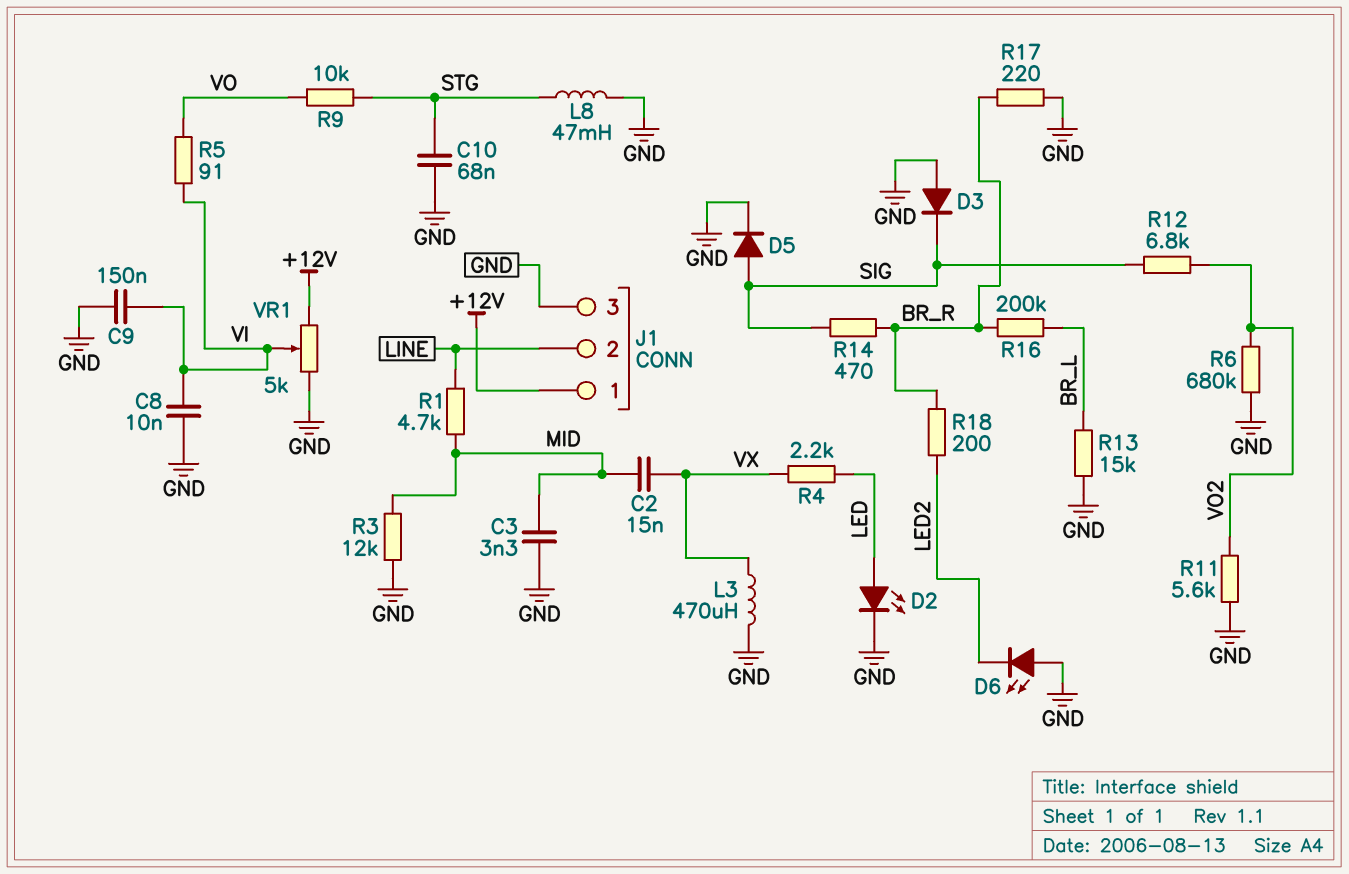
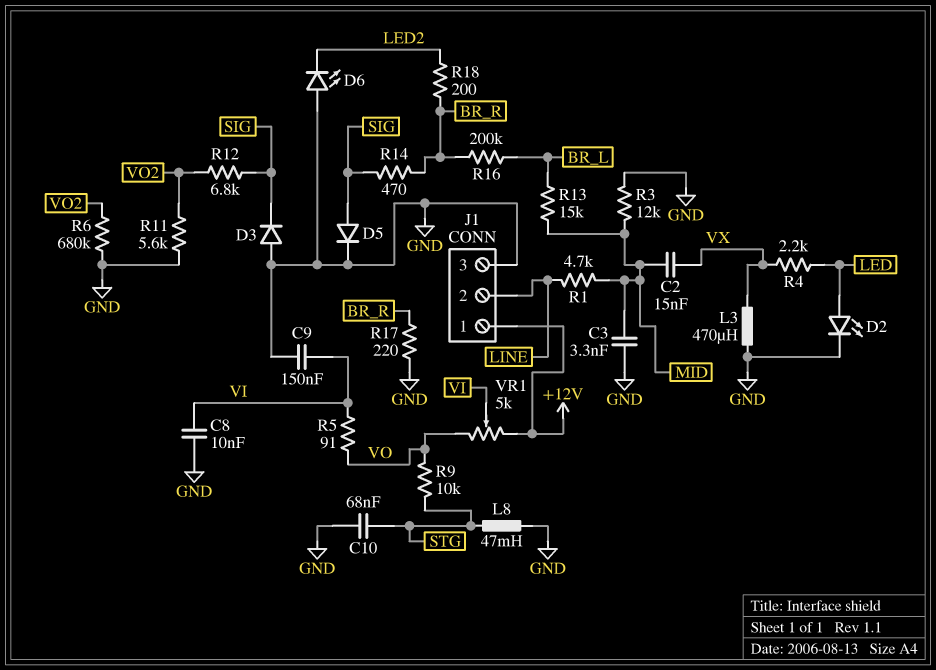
R13: 15k (BR_L, GND) -> 15k (BR_L, MID)
VR1: 5k (+12V, GND, wiper VI) -> 5k (+12V, VO, wiper VI)

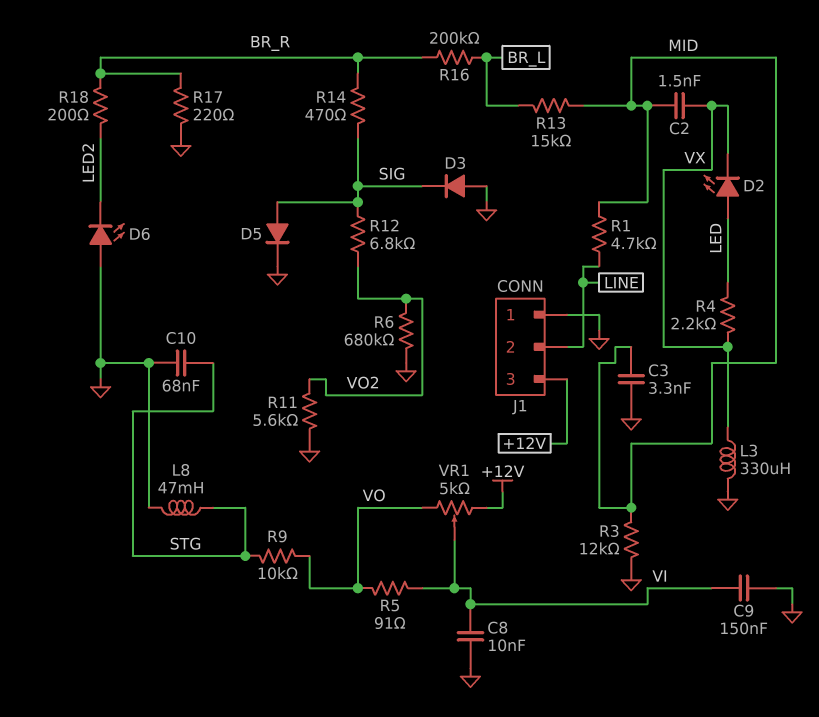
C2: 15nF (MID, VX) -> 1.5nF (MID, VX)
D2: LED (A LED, K GND) -> LED (A LED, K VX)
J1 pin 1: +12V -> GND
J1 pin 3: GND -> +12V
L3: 470uH (GND, VX) -> 330uH (GND, VX)

